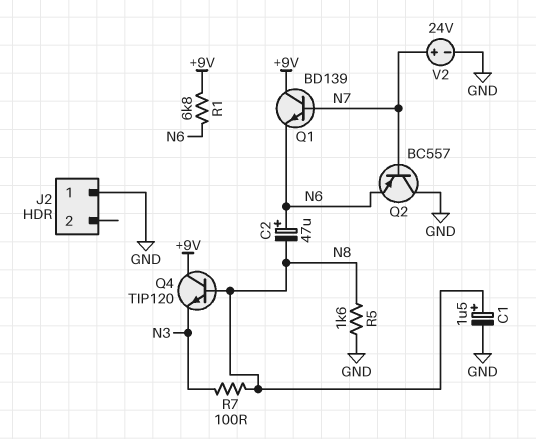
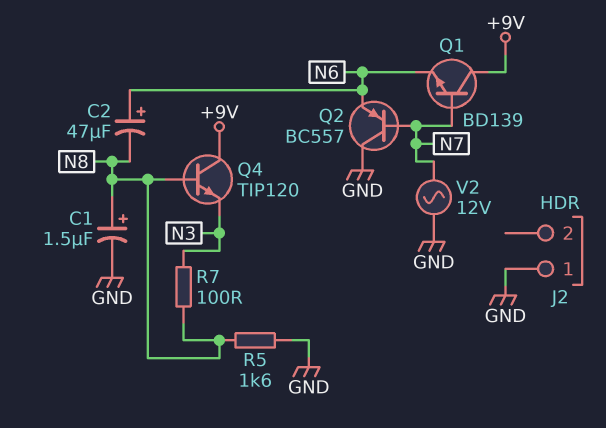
R1: 6.8k (+9V, N6) -> none
V2: 24V (plus N7, minus GND) -> AC 12V (GND, N7)

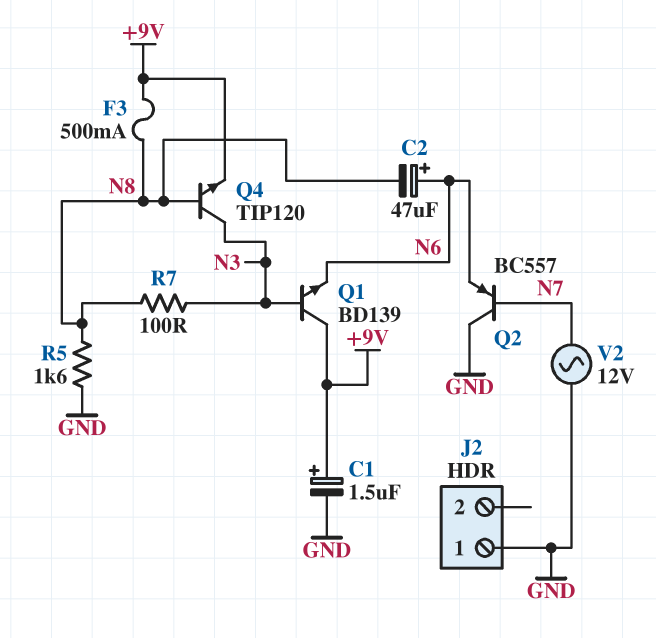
C1: 1.5uF (plus N8, minus GND) -> 1.5uF (plus +9V, minus GND)
F3: none -> 500mA (+9V, N8)
Q1: NPN BD139 (B N7, C +9V, E N6) -> NPN BD139 (B N3, C +9V, E N6)
Q4: NPN TIP120 (B N8, C +9V, E N3) -> NPN TIP120 (B N8, C N3, E +9V)

